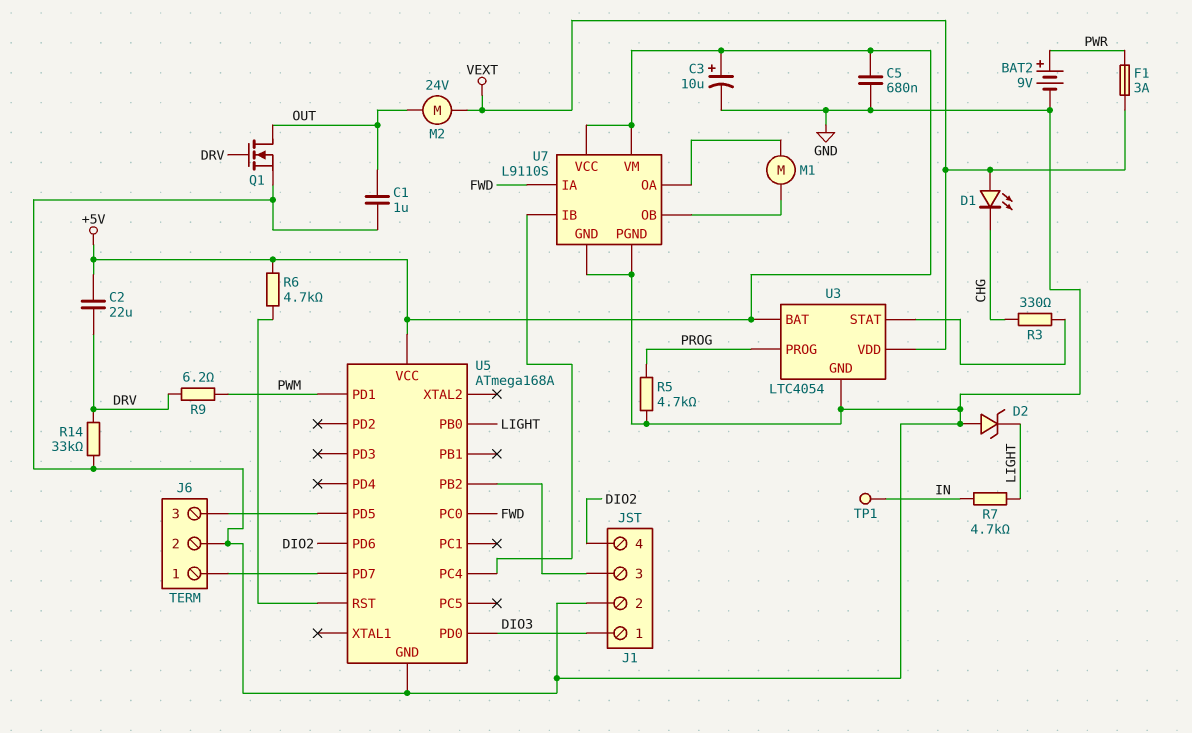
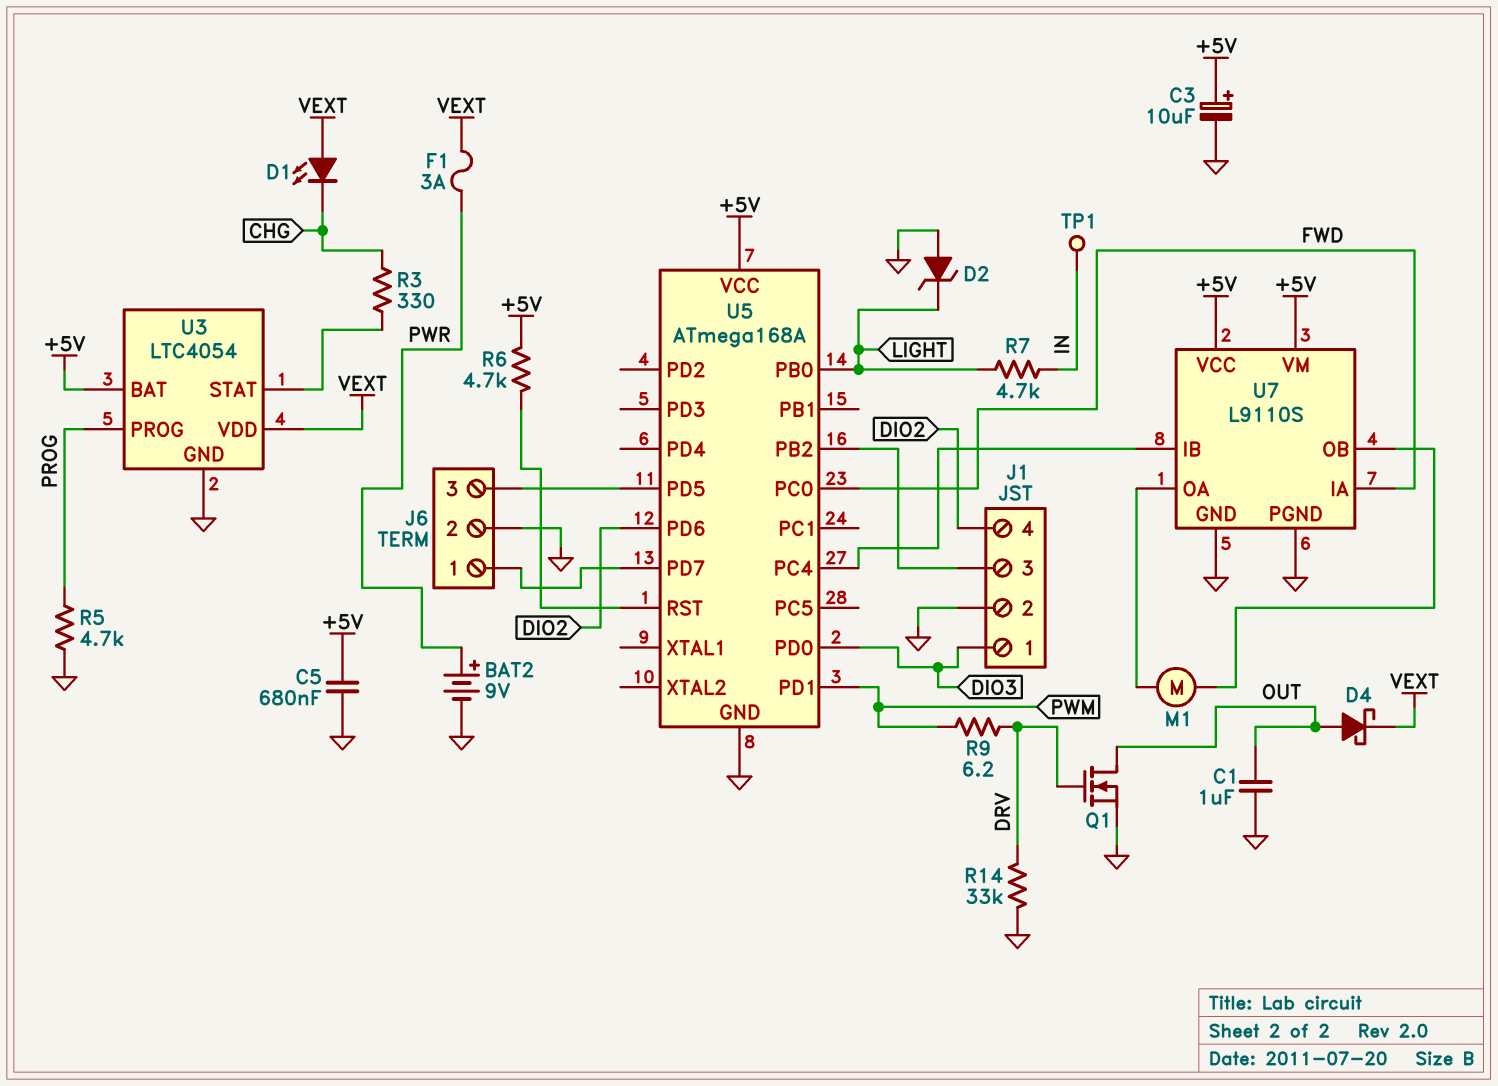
C2: 22uF (+5V, DRV) -> none
D4: none -> schottky (A OUT, K VEXT)
M2: motor 24V (OUT, VEXT) -> none

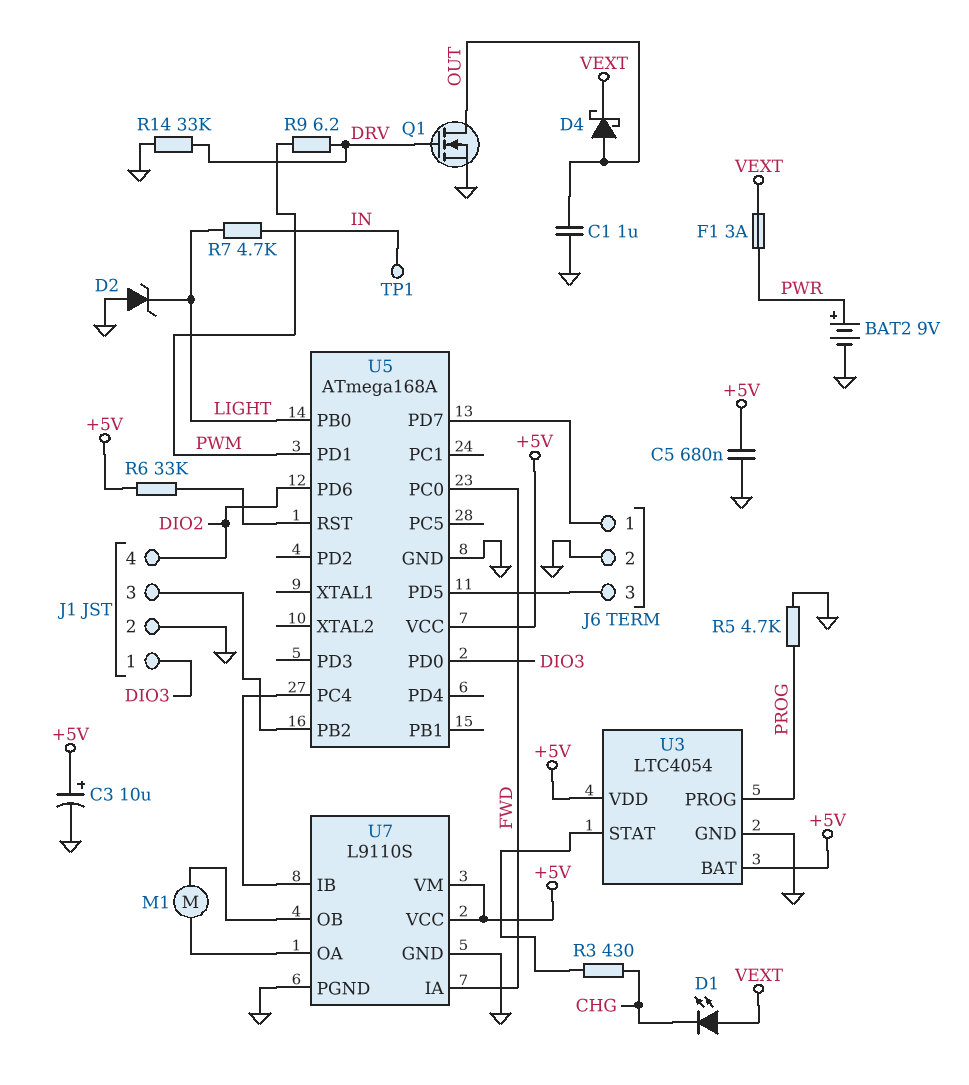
R3: 330 (CHG, U3/STAT) -> 430 (CHG, U3/STAT)
R6: 4.7k (+5V, U5/RST) -> 33k (+5V, U5/RST)
U3 pin VDD: VEXT -> +5V

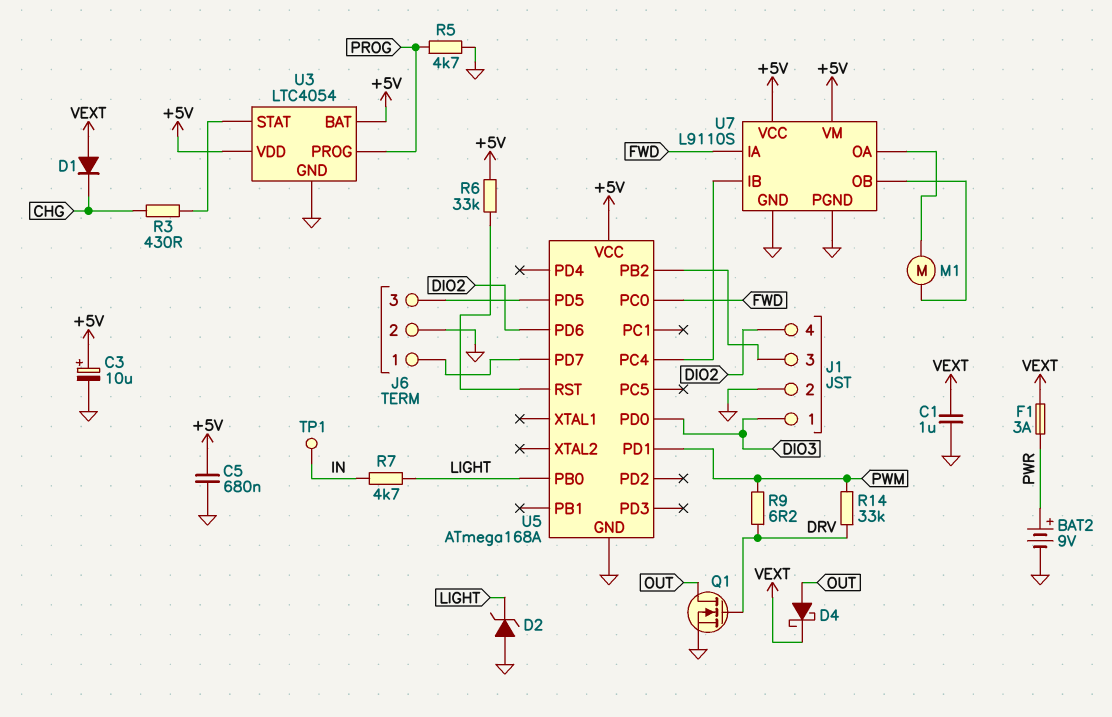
C1: 1uF (GND, OUT) -> 1uF (GND, VEXT)
D1: LED (A VEXT, K CHG) -> diode (A VEXT, K CHG)
R14: 33k (DRV, GND) -> 33k (DRV, PWM)

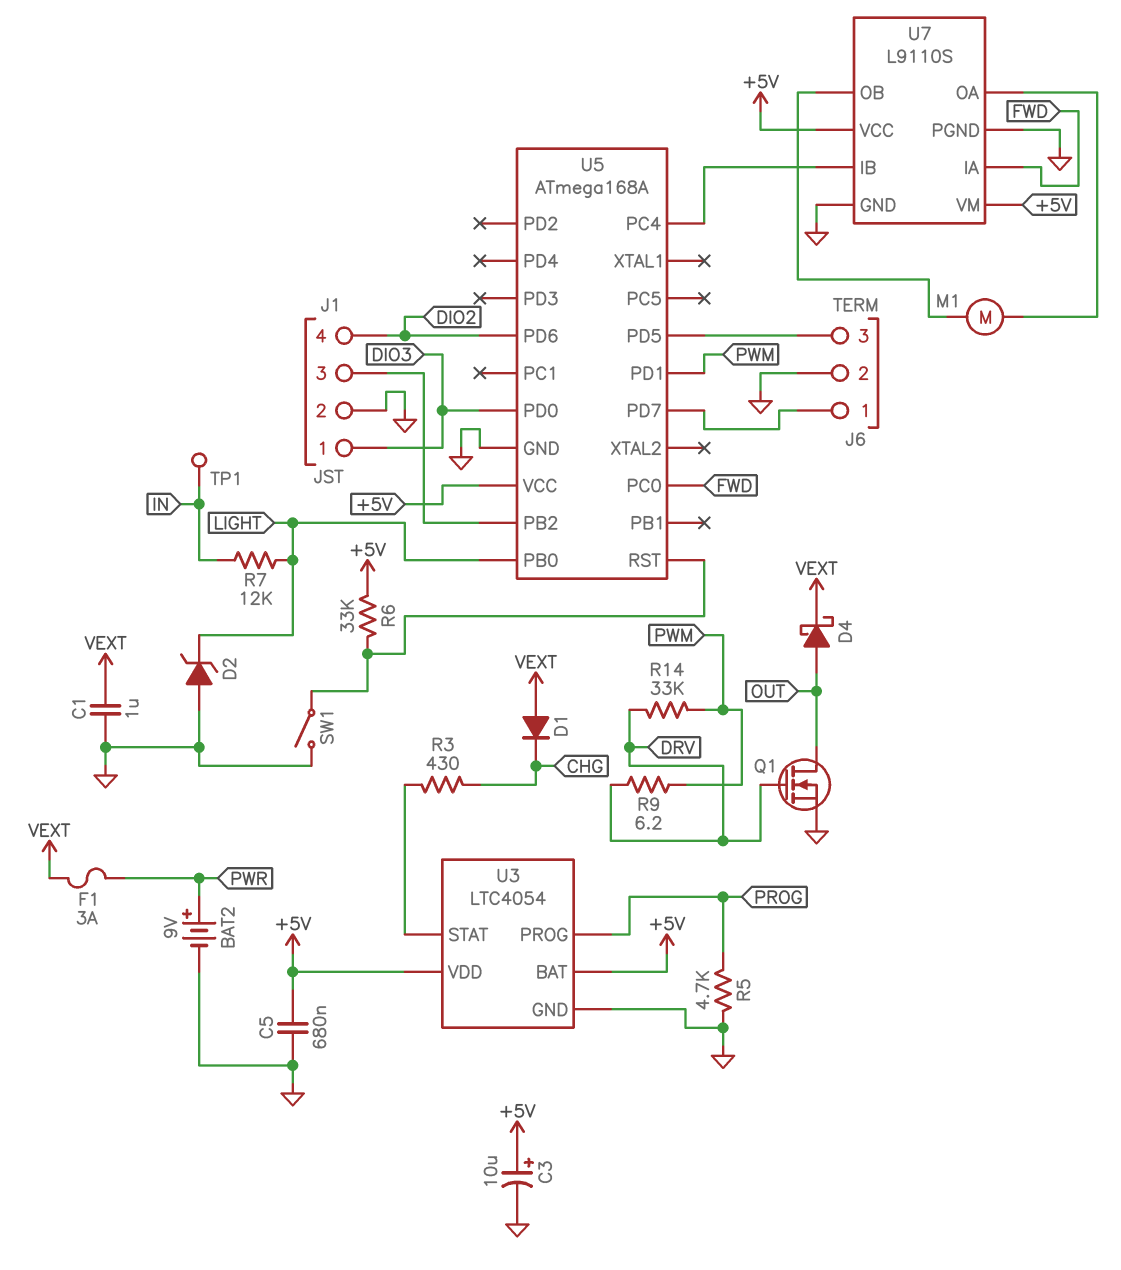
R7: 4.7k (IN, LIGHT) -> 12k (IN, LIGHT)
SW1: none -> switch (GND, U5/RST)

